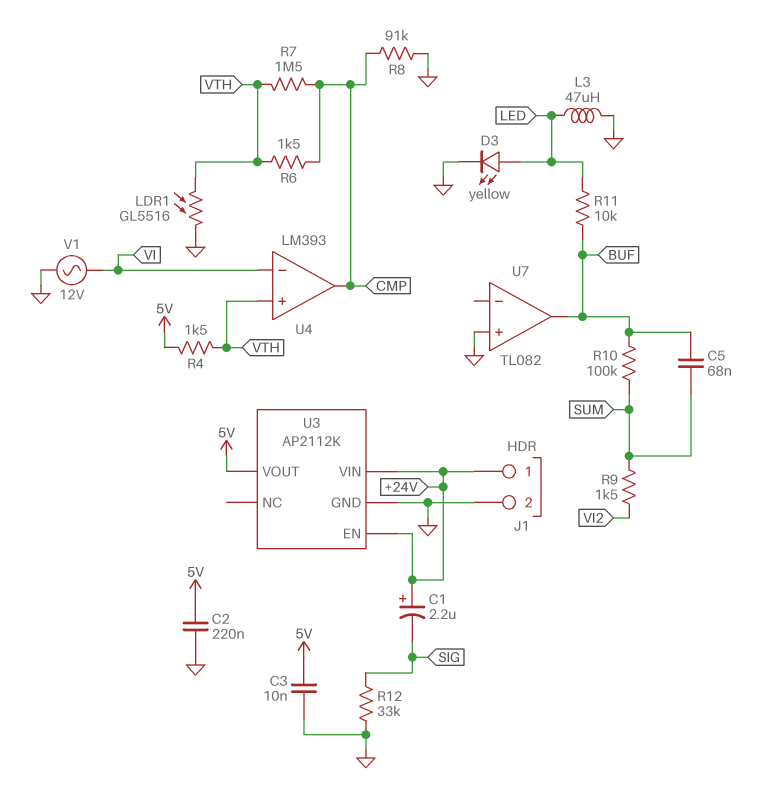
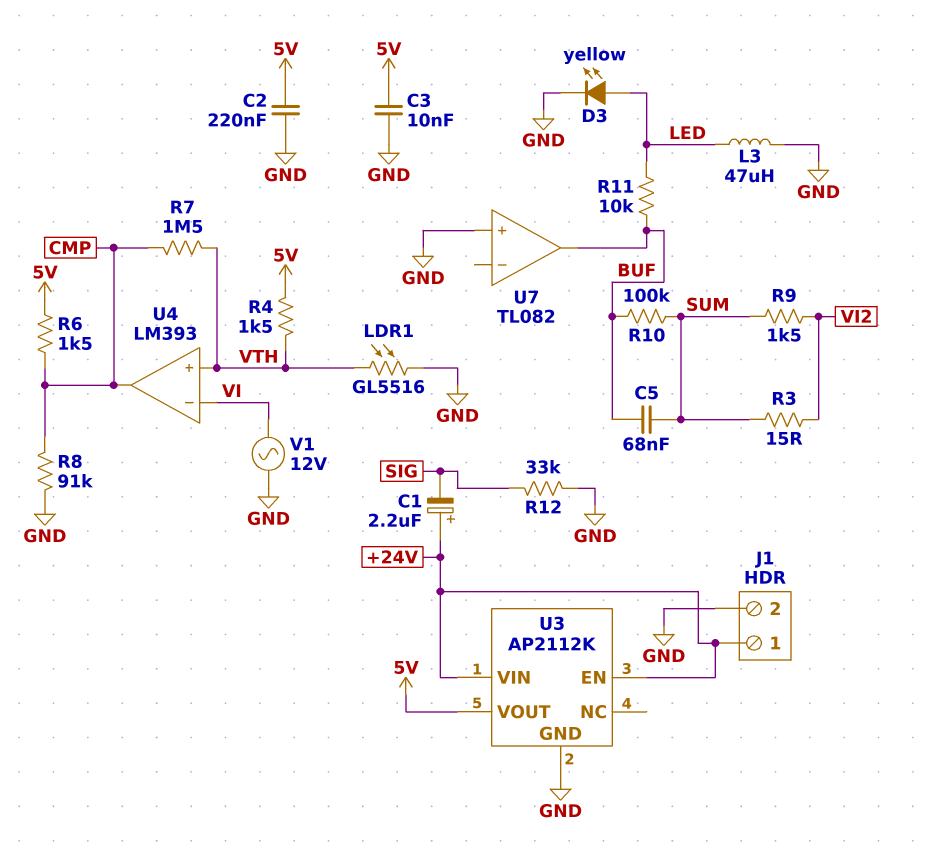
R3: none -> 15 (SUM, VI2)
R6: 1.5k (CMP, VTH) -> 1.5k (5V, CMP)

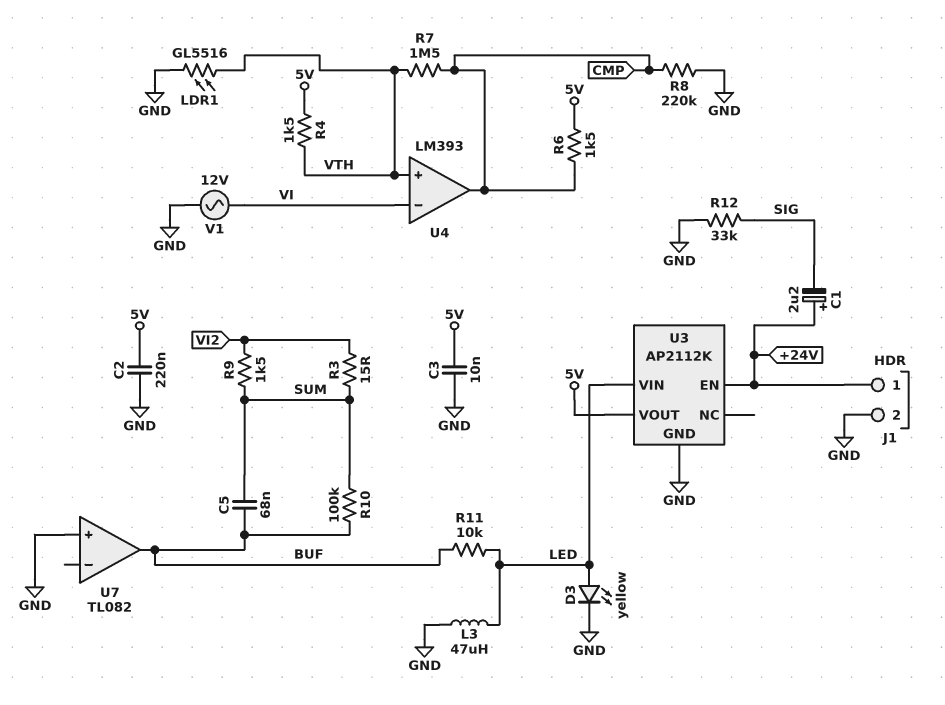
R8: 91k (CMP, GND) -> 220k (CMP, GND)
U3 pin VIN: +24V -> LED

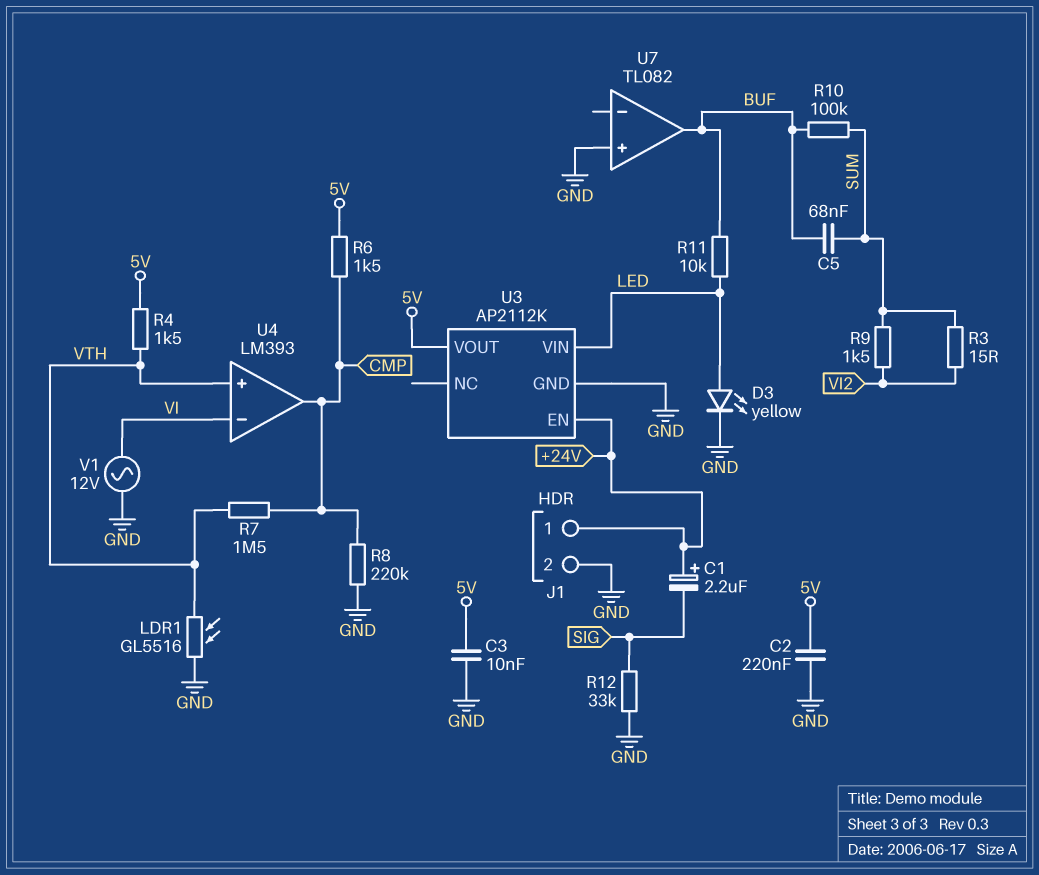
L3: 47uH (GND, LED) -> none

